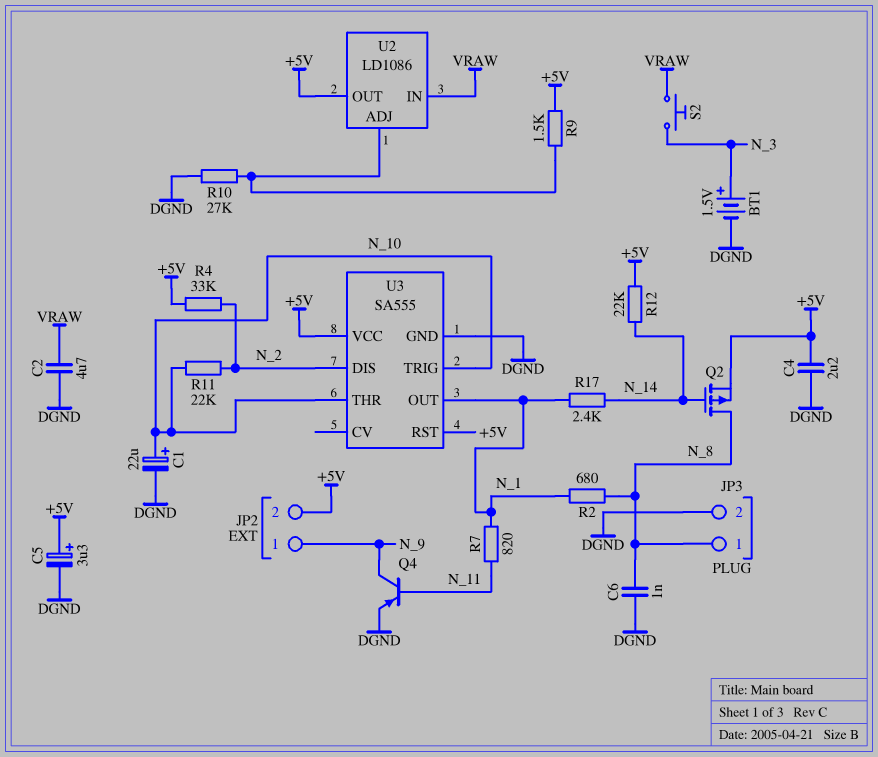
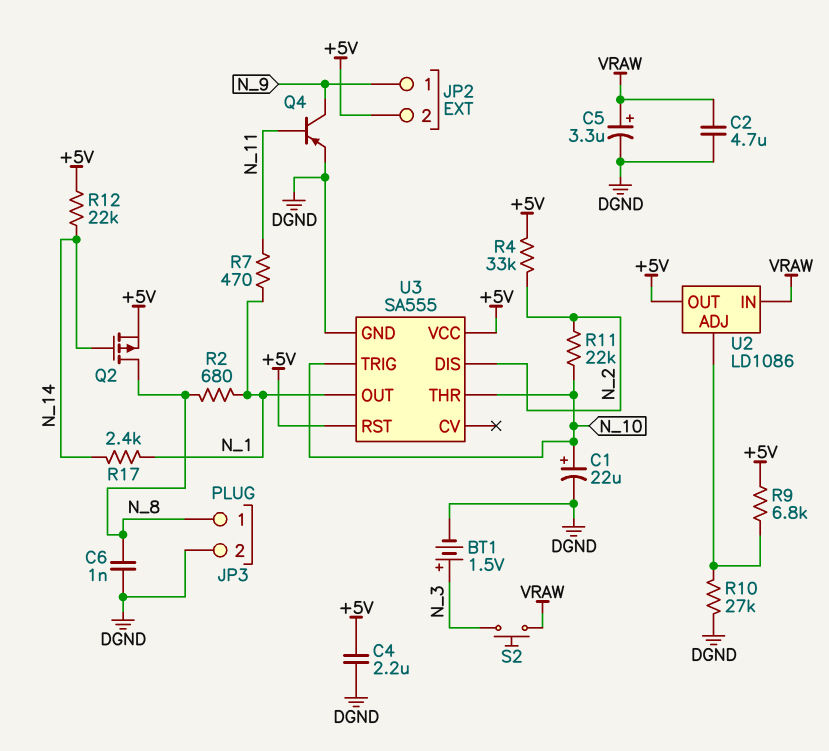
C5: 3.3uF (plus +5V, minus DGND) -> 3.3uF (plus VRAW, minus DGND)
R7: 820 (N_1, N_11) -> 470 (N_1, N_11)
R9: 1.5k (+5V, U2/ADJ) -> 6.8k (+5V, U2/ADJ)

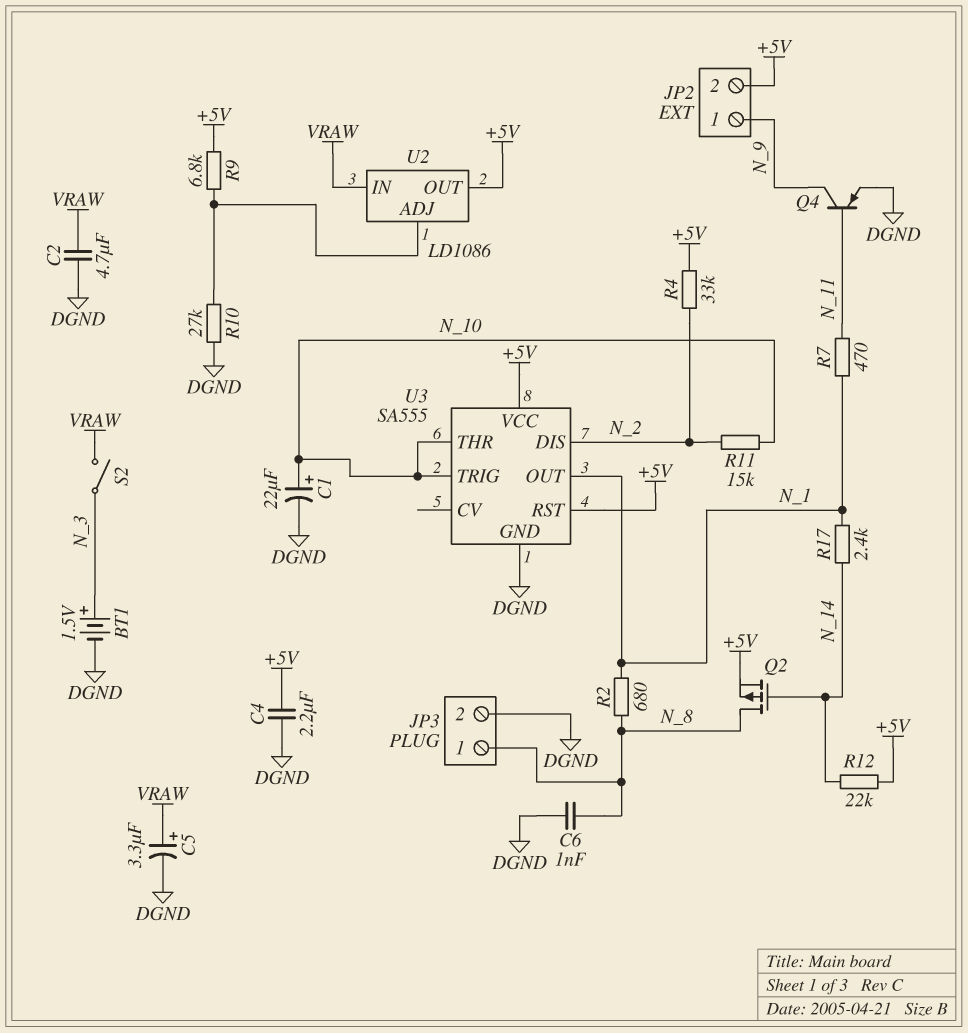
R11: 22k (N_2, N_10) -> 15k (N_2, N_10)
S2: button (N_3, VRAW) -> switch (N_3, VRAW)

